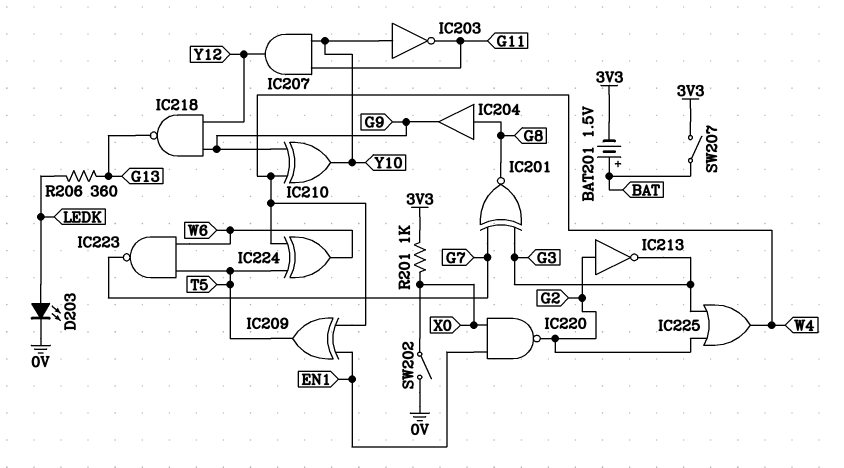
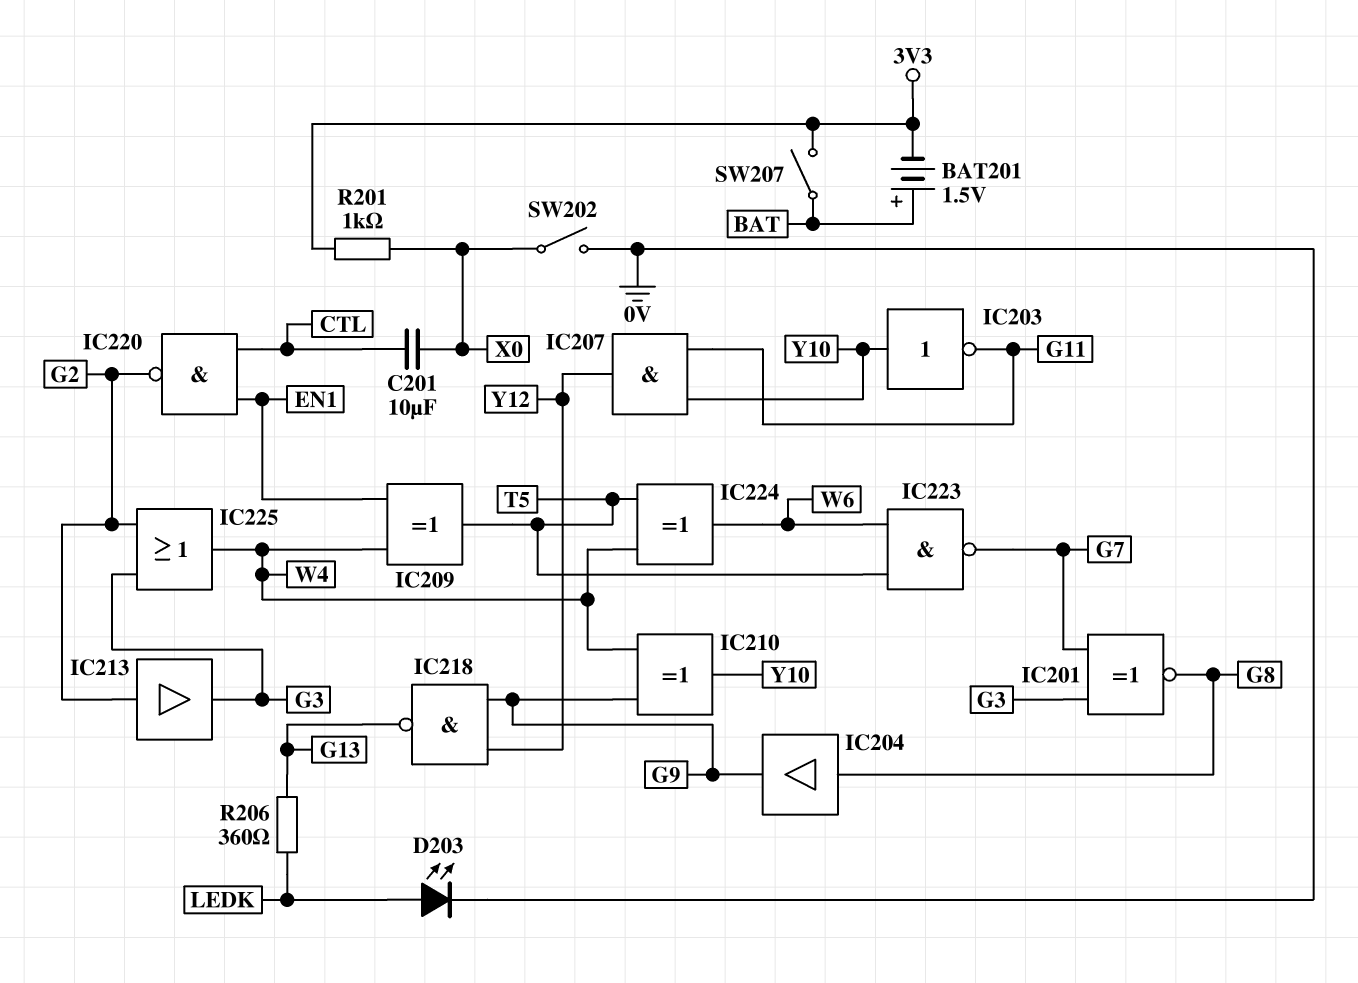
C201: none -> 10uF (CTL, X0)
IC213: NOT (in G2, out G3) -> buffer (in G2, out G3)
IC220: NAND (in EN1, in X0, out G2) -> NAND (in CTL, in EN1, out G2)

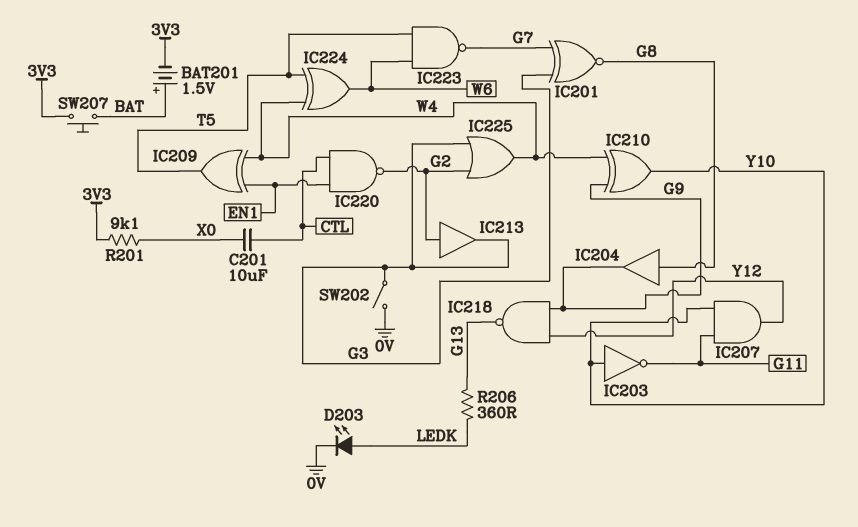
R201: 1k (3V3, X0) -> 9.1k (3V3, X0)
SW202: switch (0V, X0) -> switch (0V, G3)
SW207: switch (3V3, BAT) -> button (3V3, BAT)

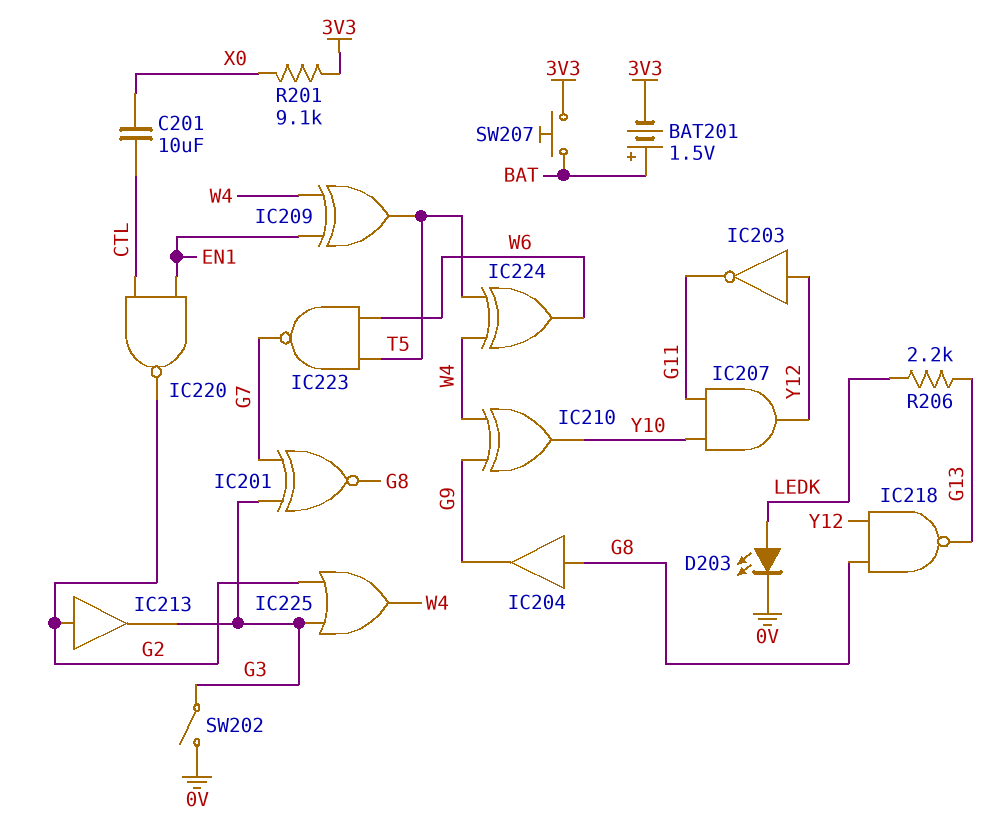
IC203: NOT (in Y10, out G11) -> NOT (in Y12, out G11)
IC218: NAND (in G9, in Y12, out G13) -> NAND (in G8, in Y12, out G13)
R206: 360 (G13, LEDK) -> 2.2k (G13, LEDK)

